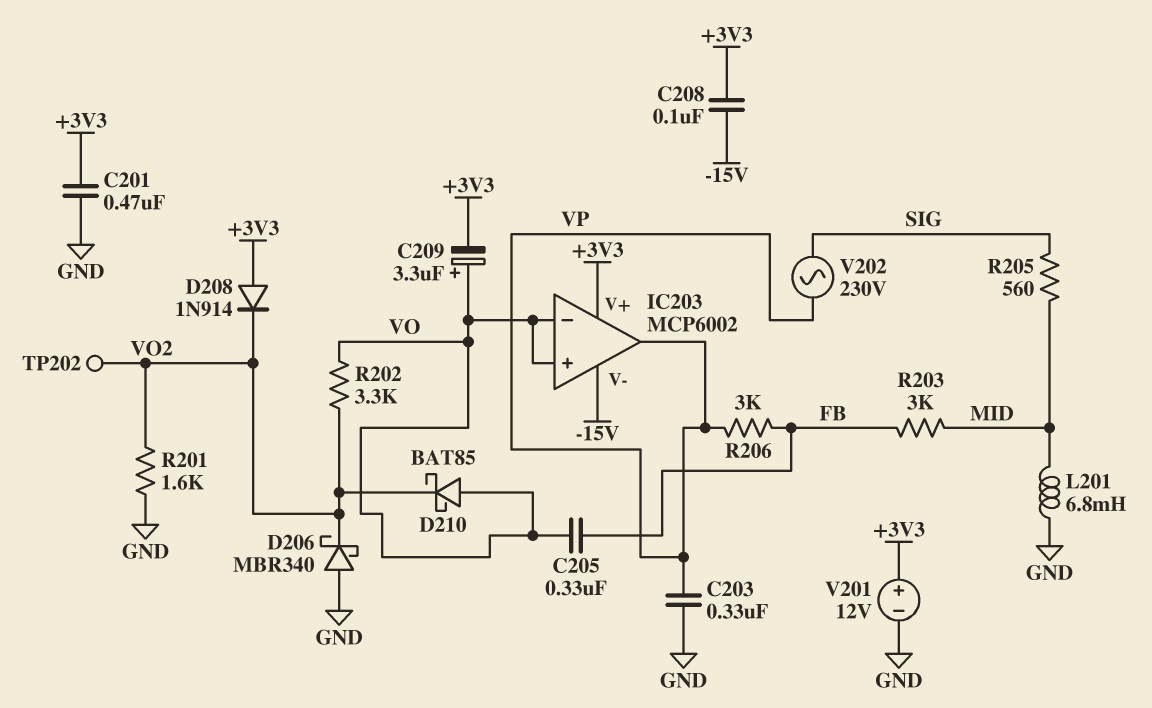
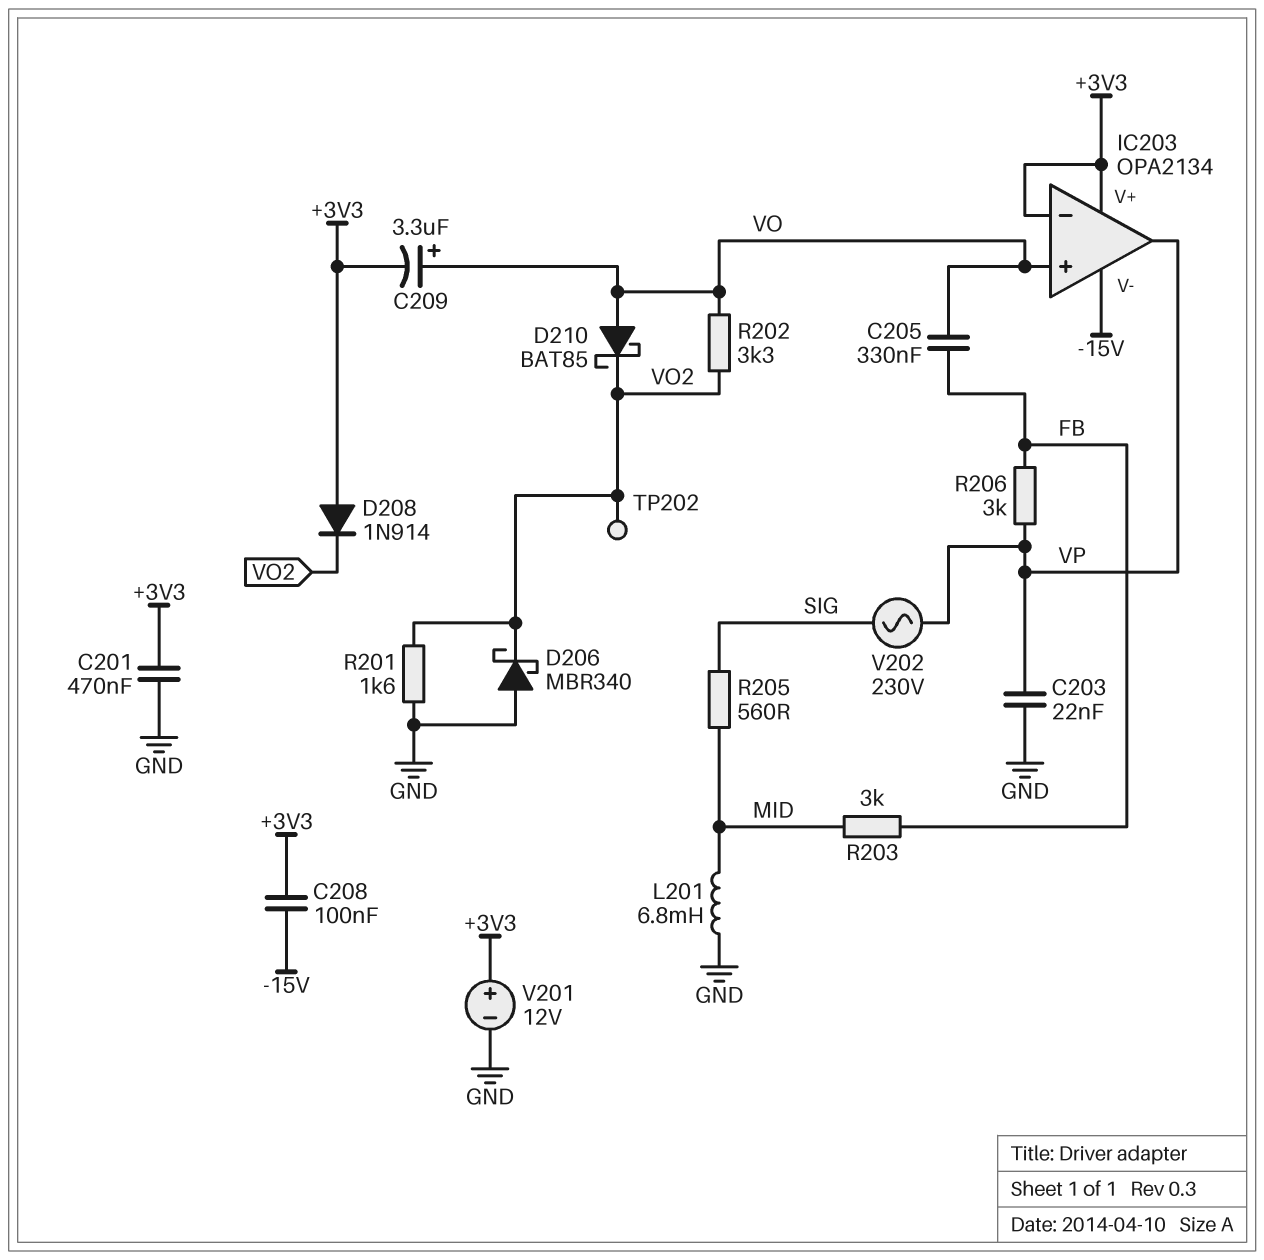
C203: 330nF (GND, VP) -> 22nF (GND, VP)
IC203: MCP6002 -> OPA2134
IC203 pin in-: VO -> +3V3

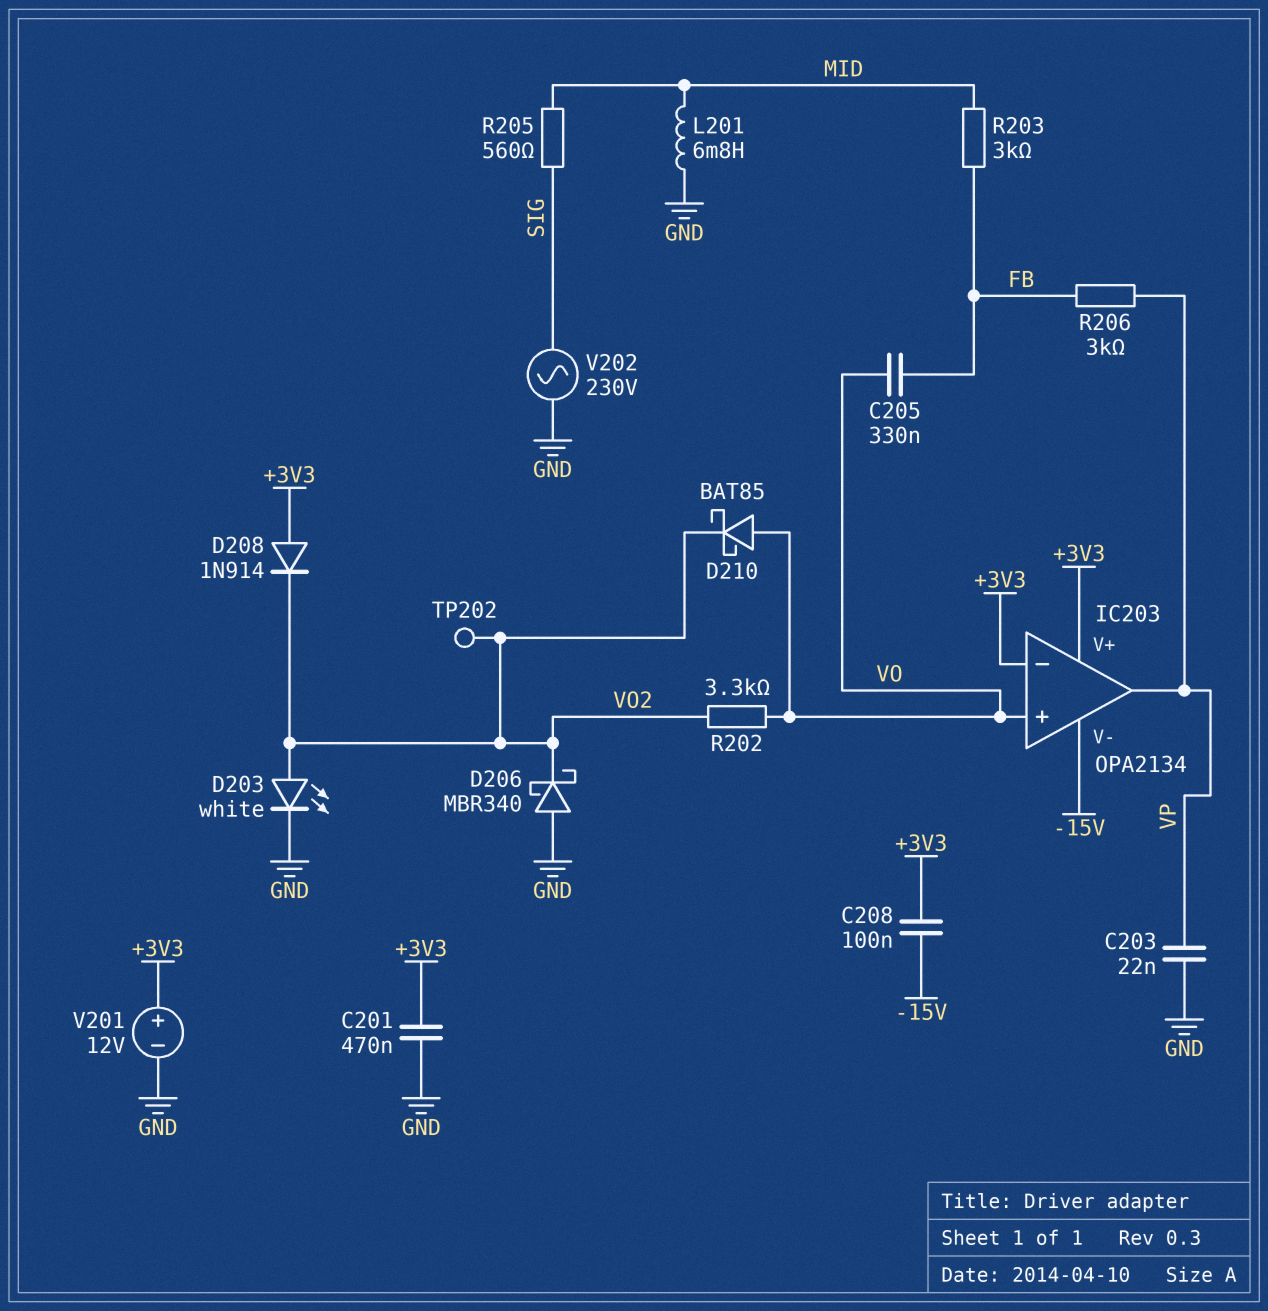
C209: 3.3uF (plus VO, minus +3V3) -> none
D203: none -> LED white (A VO2, K GND)
R201: 1.6k (GND, VO2) -> none
V202: AC 230V (SIG, VP) -> AC 230V (GND, SIG)

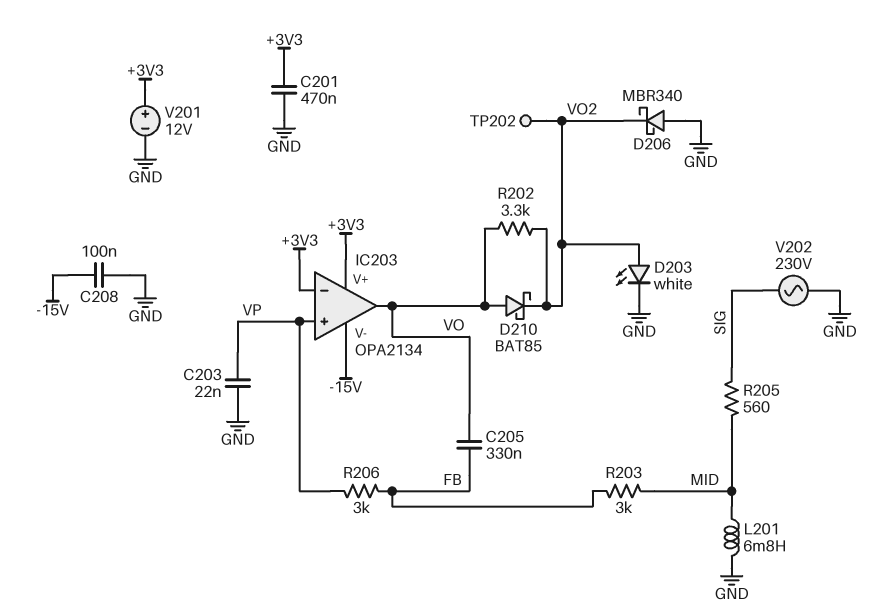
C208: 100nF (+3V3, -15V) -> 100nF (-15V, GND)
D208: diode 1N914 (A +3V3, K VO2) -> none
IC203 pin in+: VO -> VP
IC203 pin out: VP -> VO

